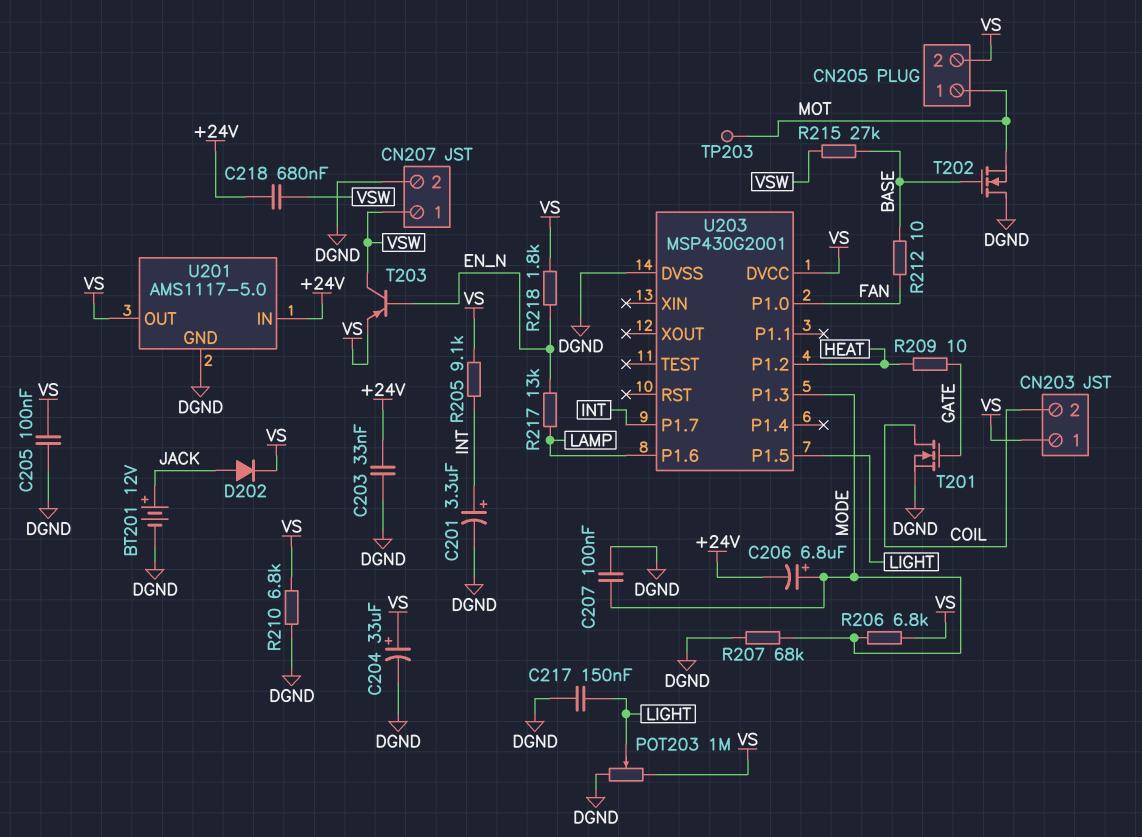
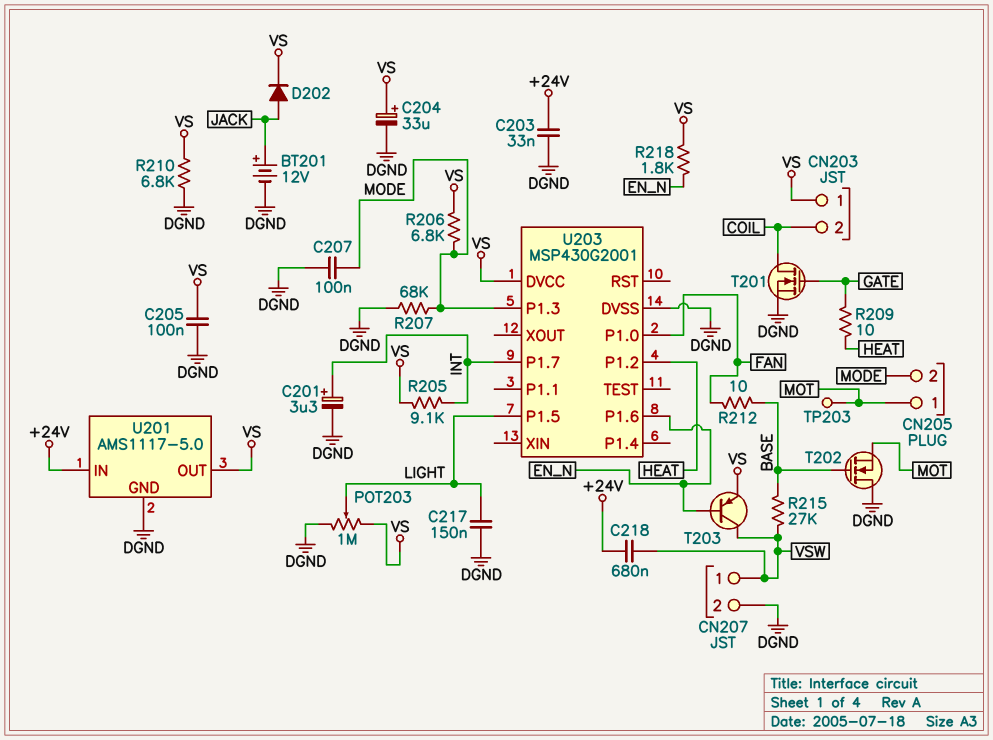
C206: 6.8uF (plus MODE, minus +24V) -> none
CN205 pin 2: VS -> MODE
R217: 13k (EN_N, LAMP) -> none
U203 pin P1.6: LAMP -> EN_N

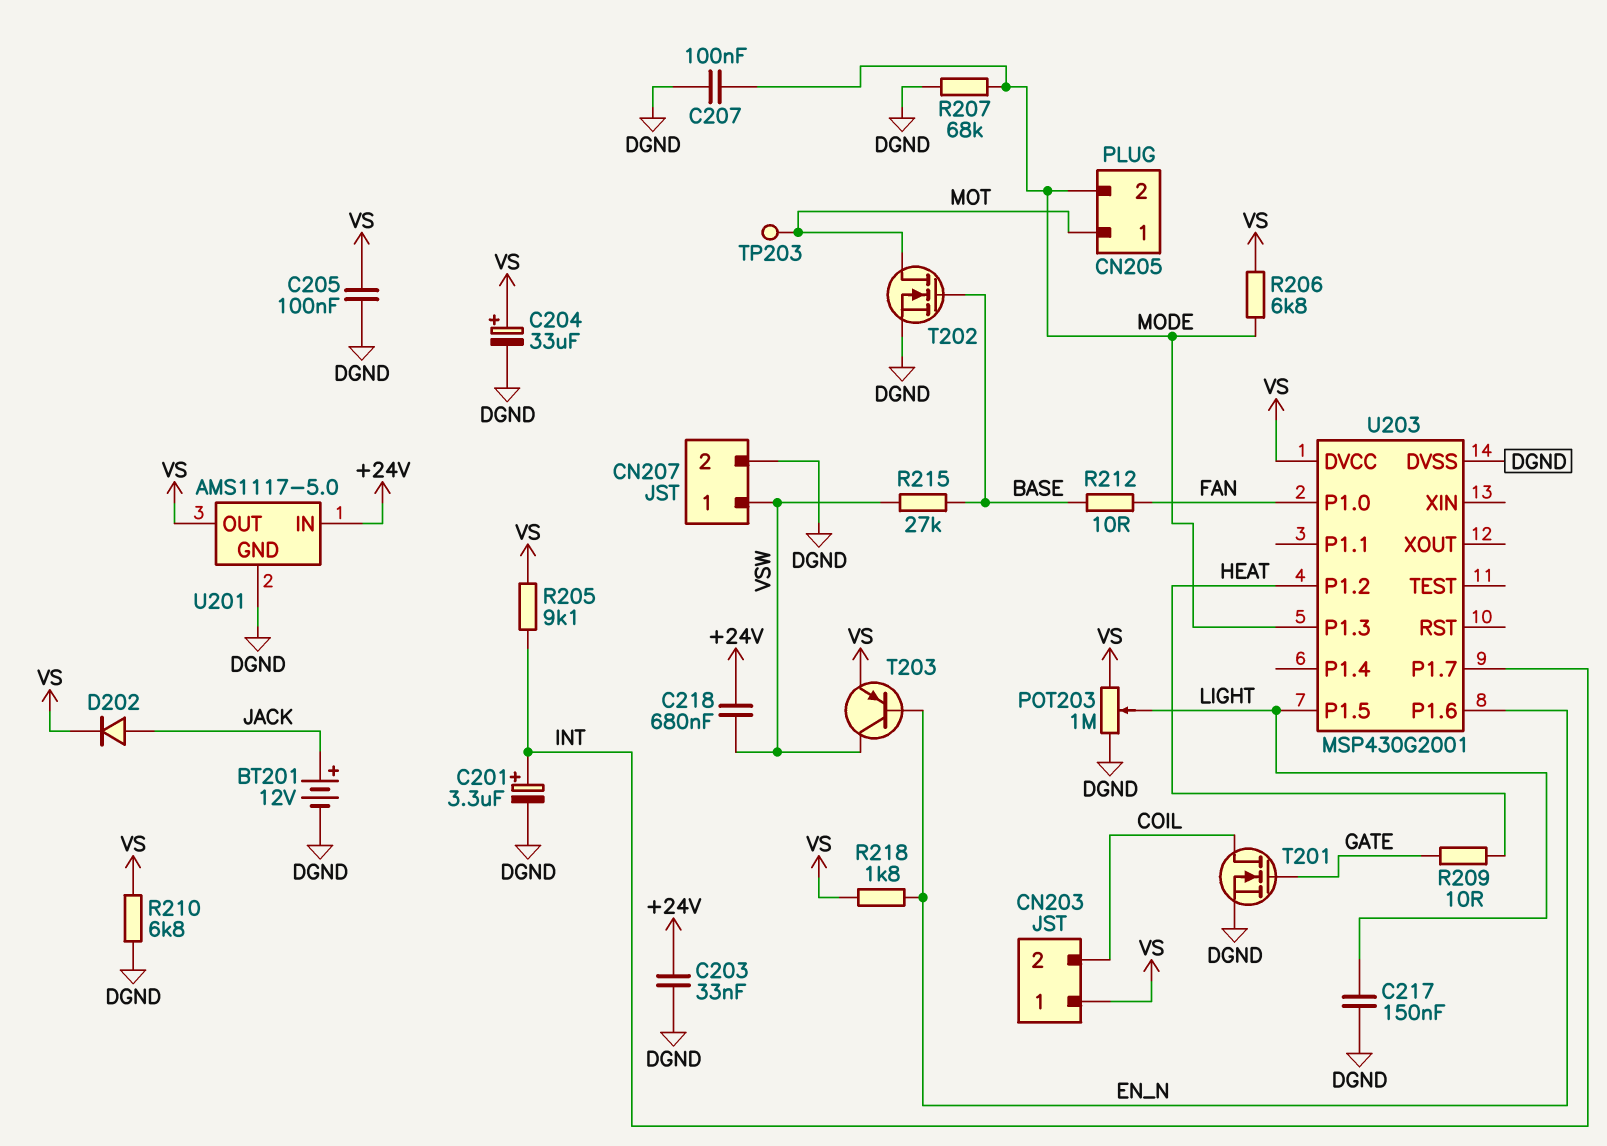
T202: NMOS (G BASE, D DGND, S MOT) -> NMOS (G BASE, D MOT, S DGND)

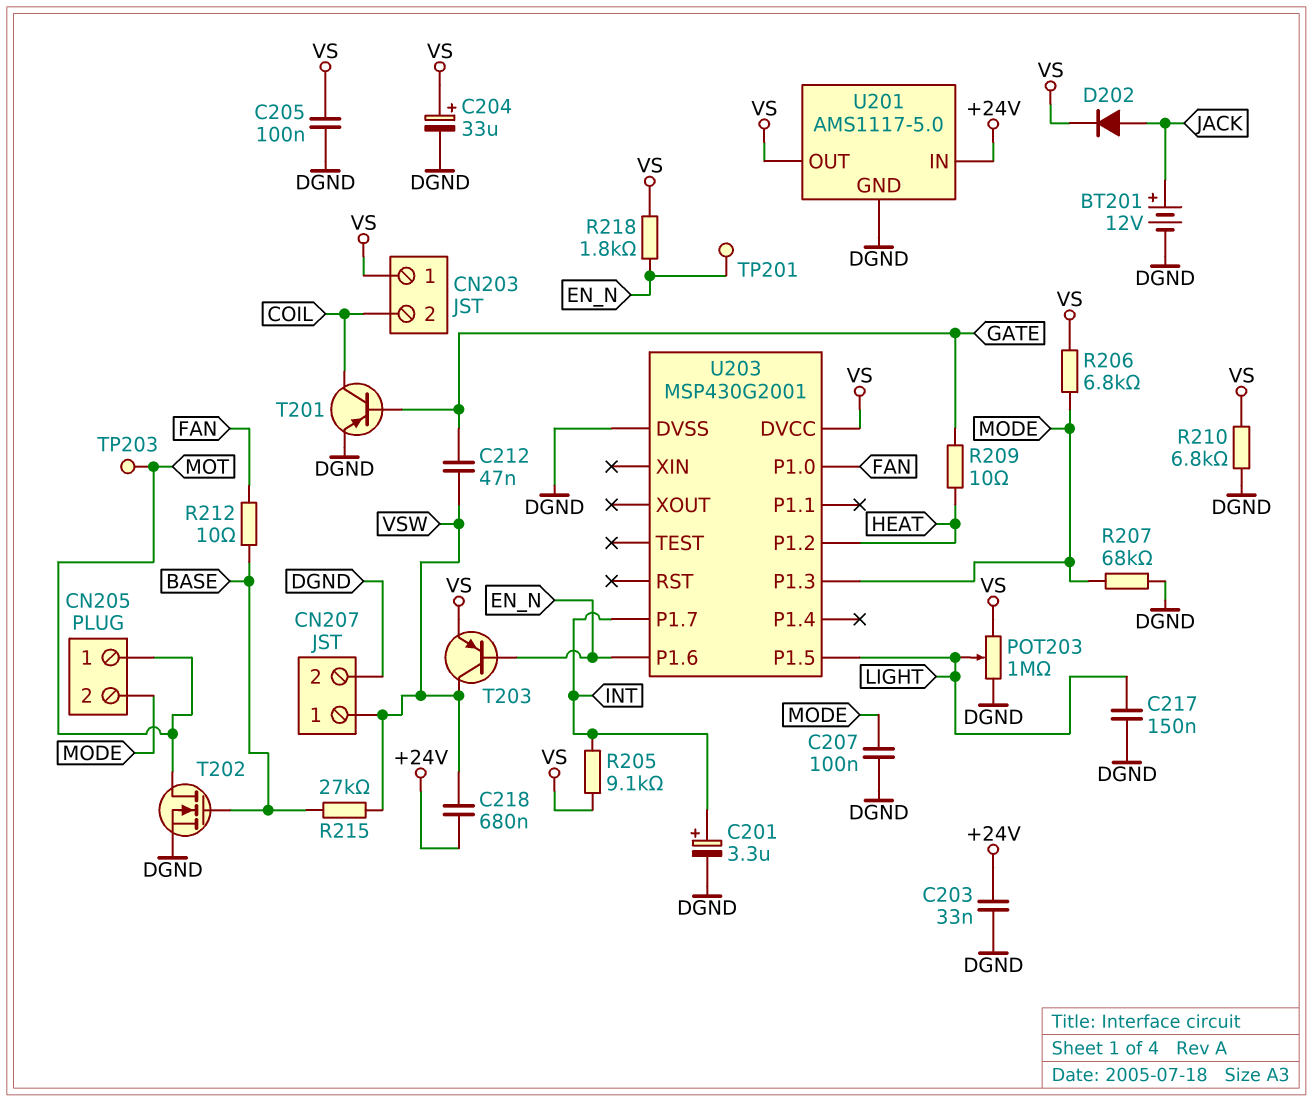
C212: none -> 47nF (GATE, VSW)
T201: NMOS (G GATE, D COIL, S DGND) -> PNP (B GATE, C COIL, E DGND)
TP201: none -> test point (EN_N)

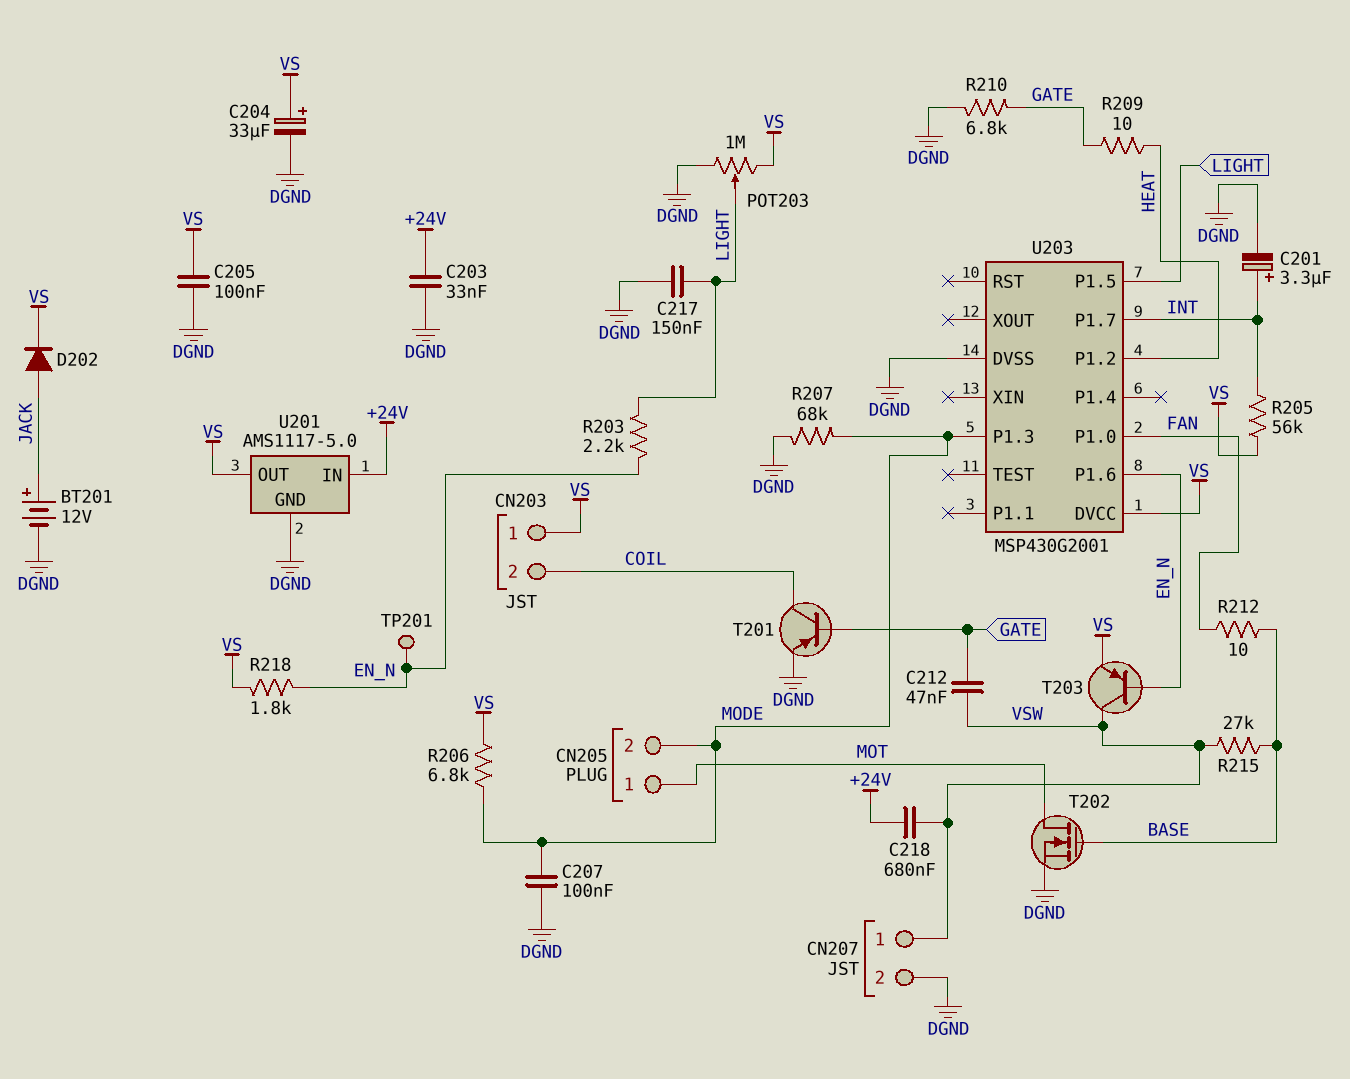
R203: none -> 2.2k (EN_N, LIGHT)
R205: 9.1k (INT, VS) -> 56k (INT, VS)
R210: 6.8k (DGND, VS) -> 6.8k (DGND, GATE)
TP203: test point (MOT) -> none

